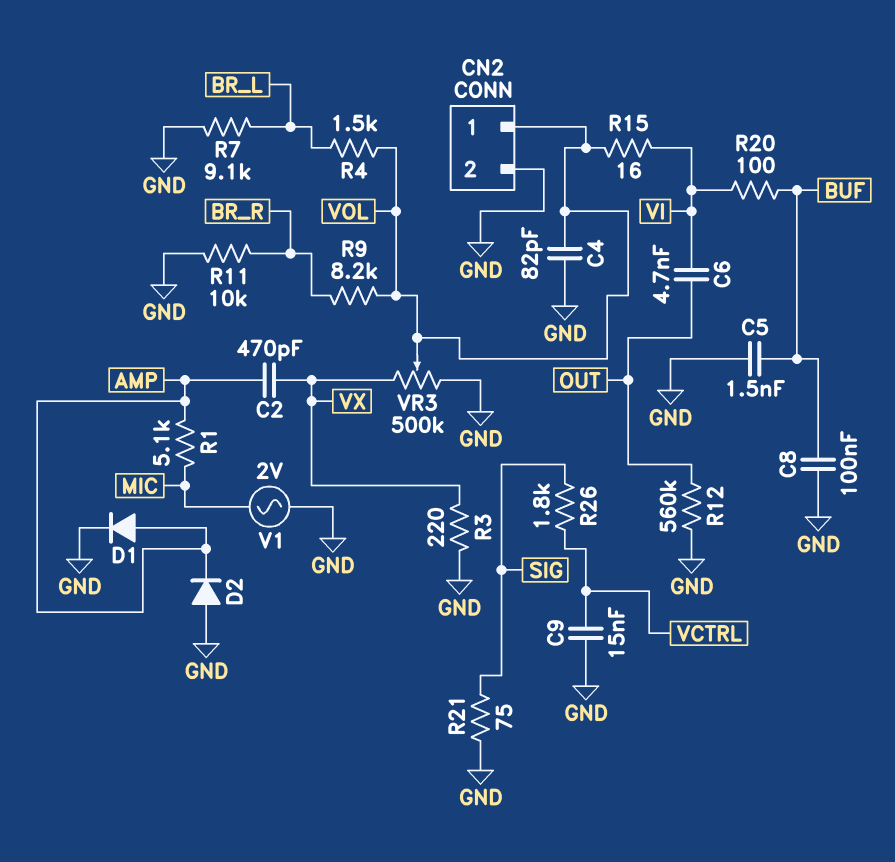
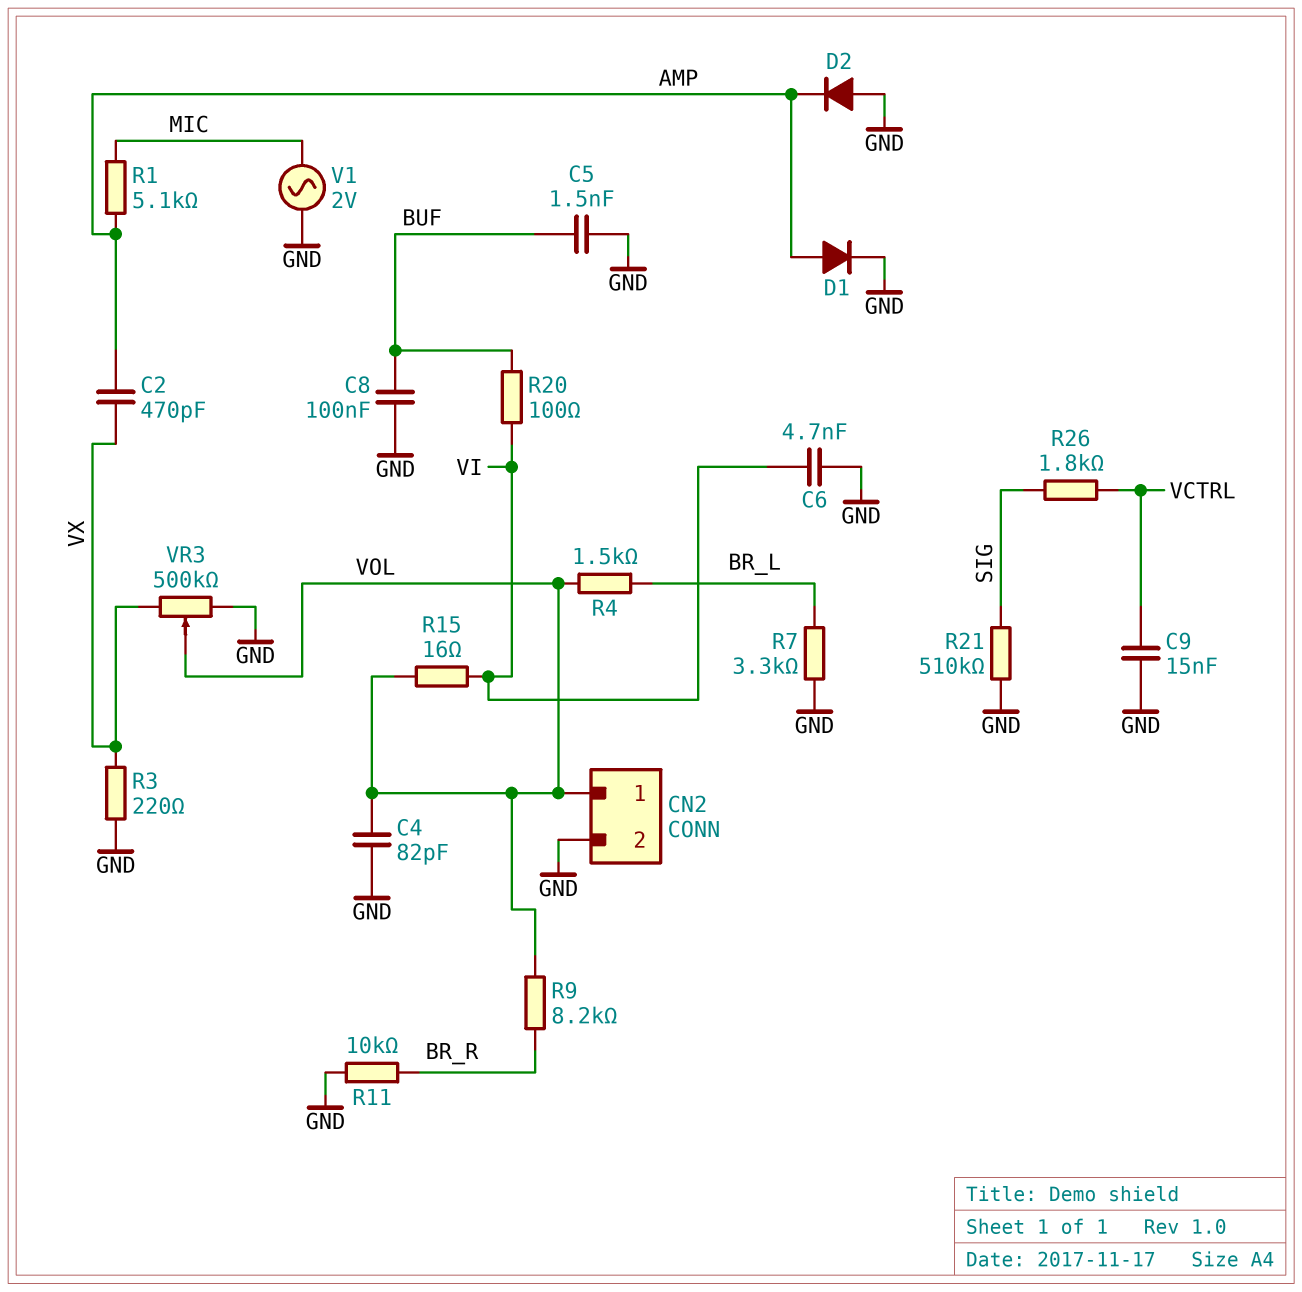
C6: 4.7nF (OUT, VI) -> 4.7nF (GND, VI)
R7: 9.1k (BR_L, GND) -> 3.3k (BR_L, GND)
R12: 560k (GND, OUT) -> none
R21: 75 (GND, SIG) -> 510k (GND, SIG)

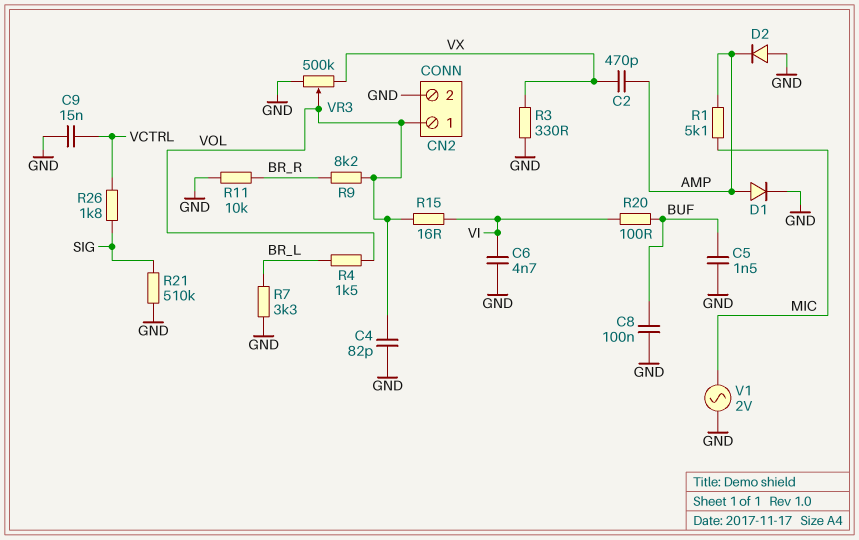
R3: 220 (GND, VX) -> 330 (GND, VX)

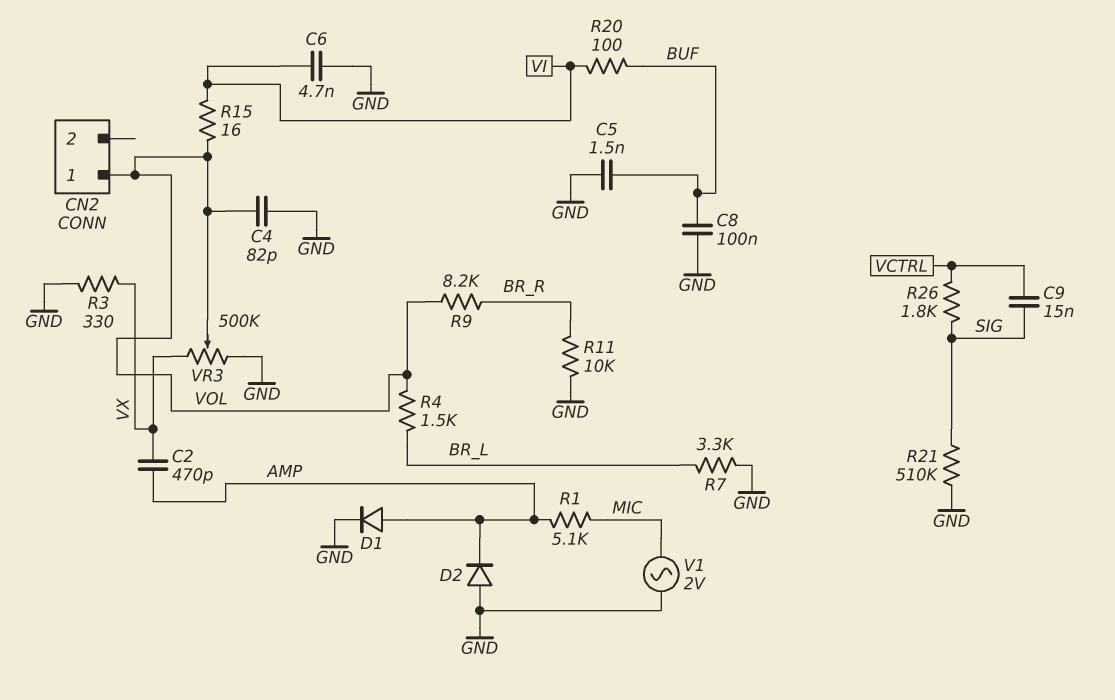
C9: 15nF (GND, VCTRL) -> 15nF (SIG, VCTRL)
CN2 pin 2: GND -> none

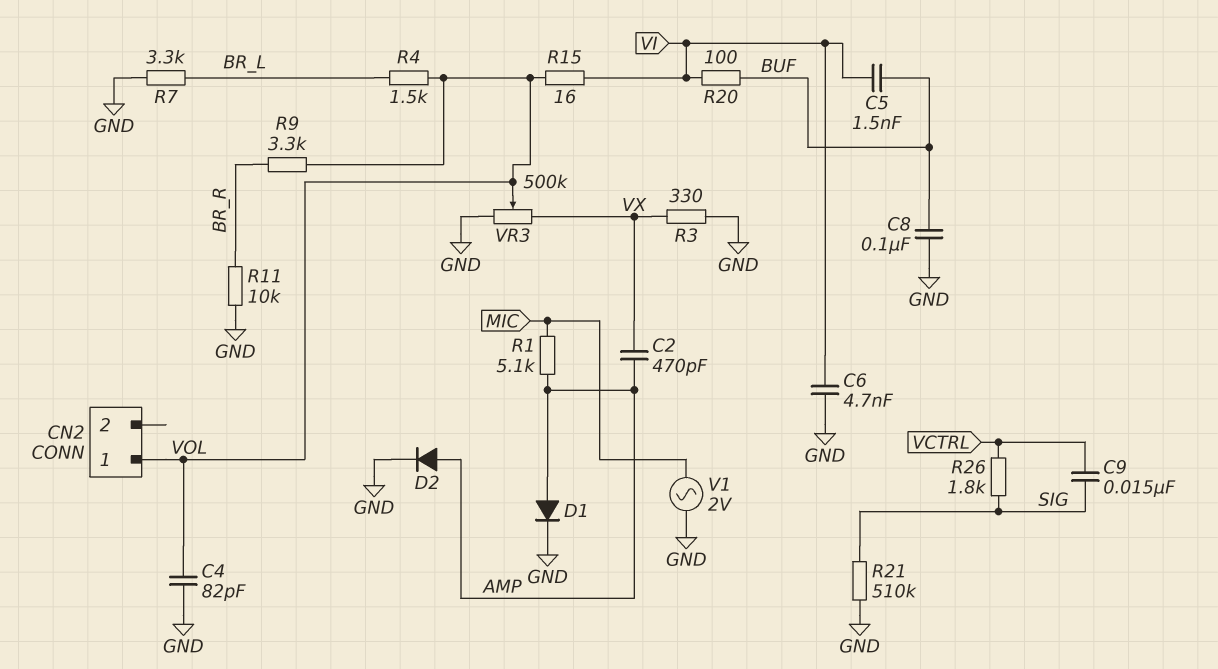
C5: 1.5nF (BUF, GND) -> 1.5nF (BUF, VI)
D2: diode (A GND, K AMP) -> diode (A AMP, K GND)
R9: 8.2k (BR_R, VOL) -> 3.3k (BR_R, VOL)

